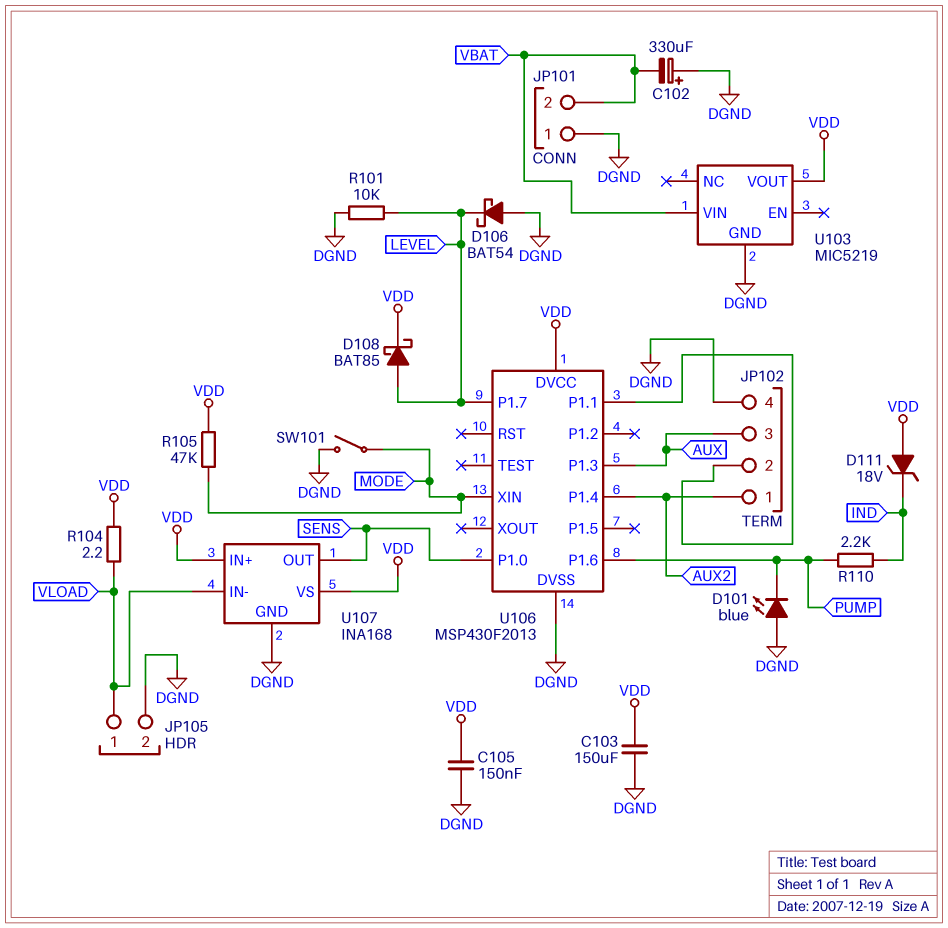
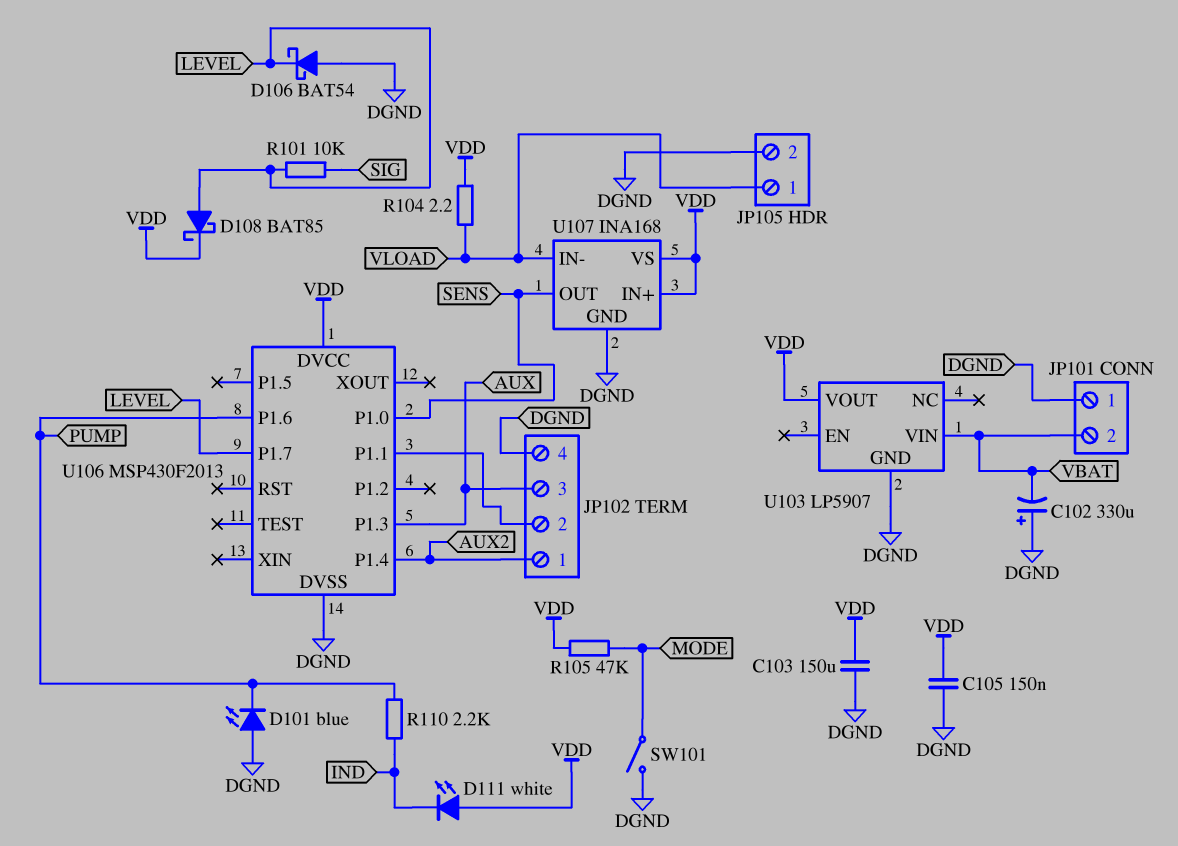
D111: zener 18V (A VDD, K IND) -> LED white (A VDD, K IND)
R101: 10k (DGND, LEVEL) -> 10k (LEVEL, SIG)
U103: MIC5219 -> LP5907
U106 pin XIN: MODE -> none

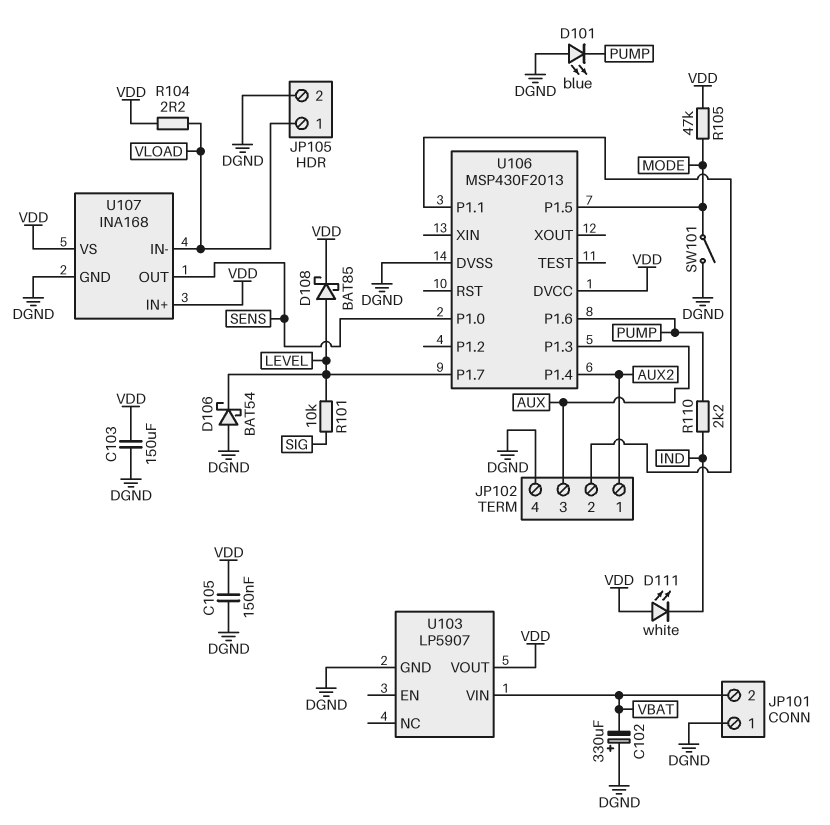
U106 pin P1.5: none -> MODE

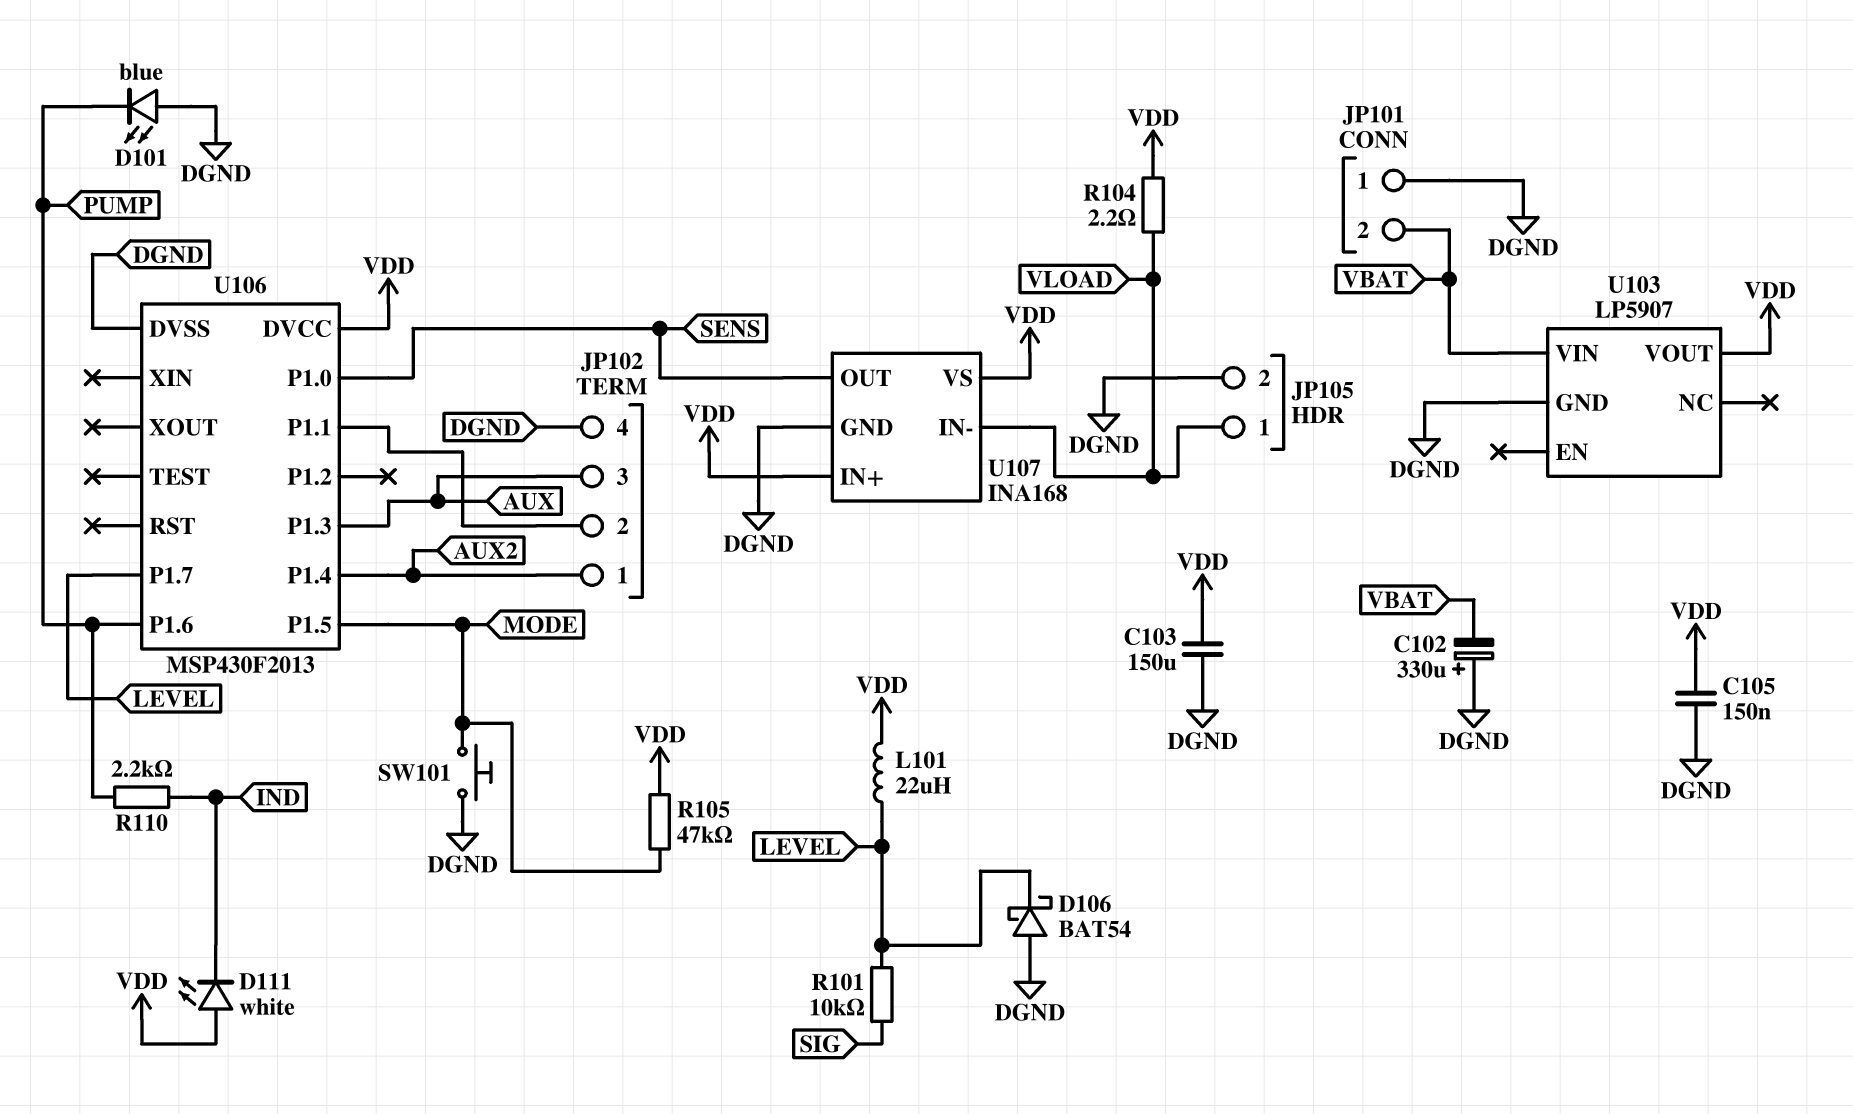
D108: schottky BAT85 (A LEVEL, K VDD) -> none
L101: none -> 22uH (LEVEL, VDD)
SW101: switch (DGND, MODE) -> button (DGND, MODE)

